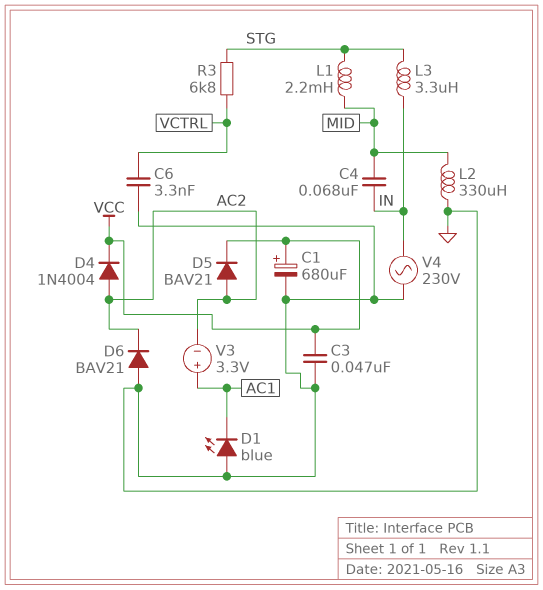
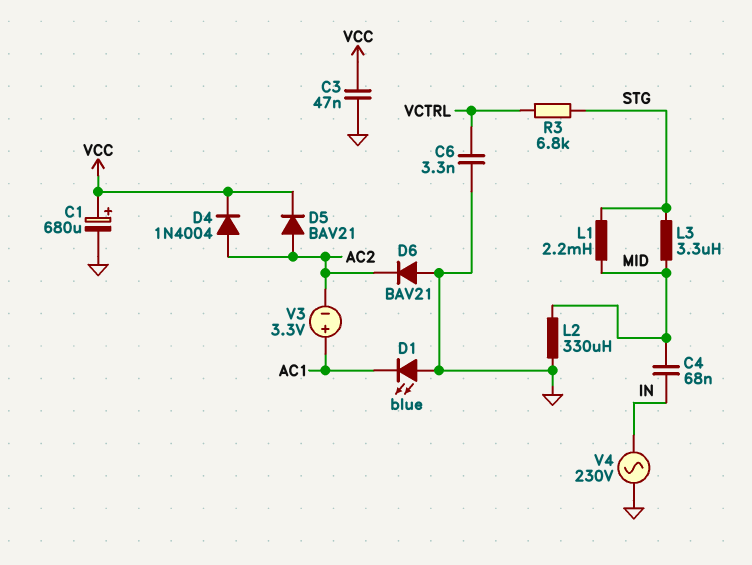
L3: 3.3uH (IN, STG) -> 3.3uH (MID, STG)

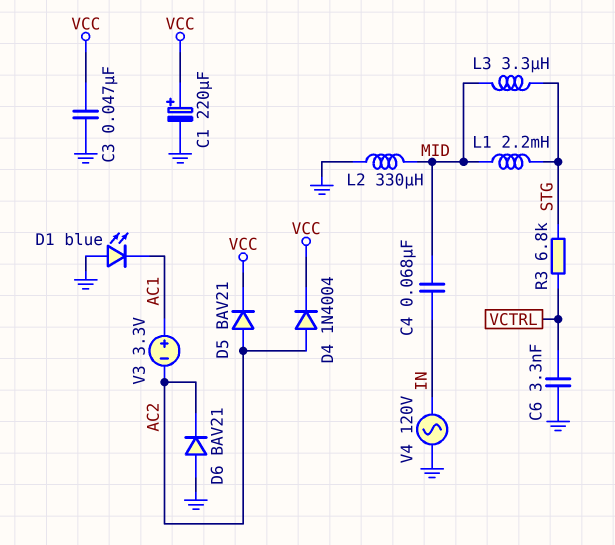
C1: 680uF (plus VCC, minus GND) -> 220uF (plus VCC, minus GND)
V4: AC 230V (GND, IN) -> AC 120V (GND, IN)

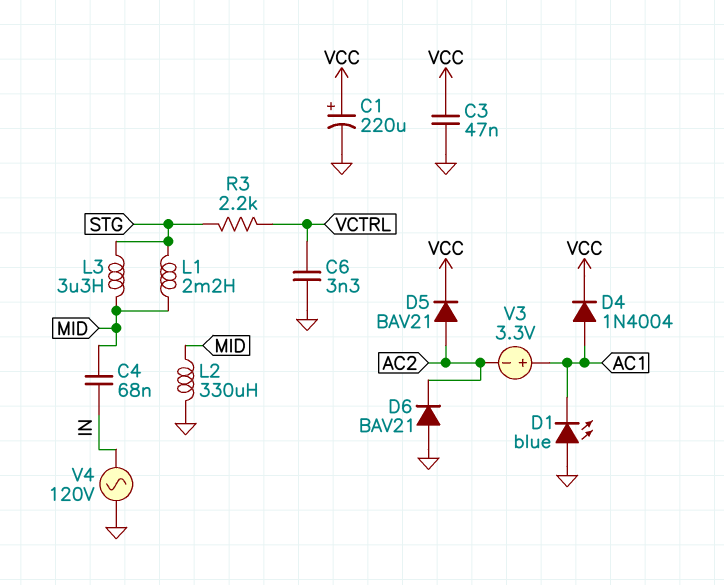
D4: diode 1N4004 (A AC2, K VCC) -> diode 1N4004 (A AC1, K VCC)
R3: 6.8k (STG, VCTRL) -> 2.2k (STG, VCTRL)

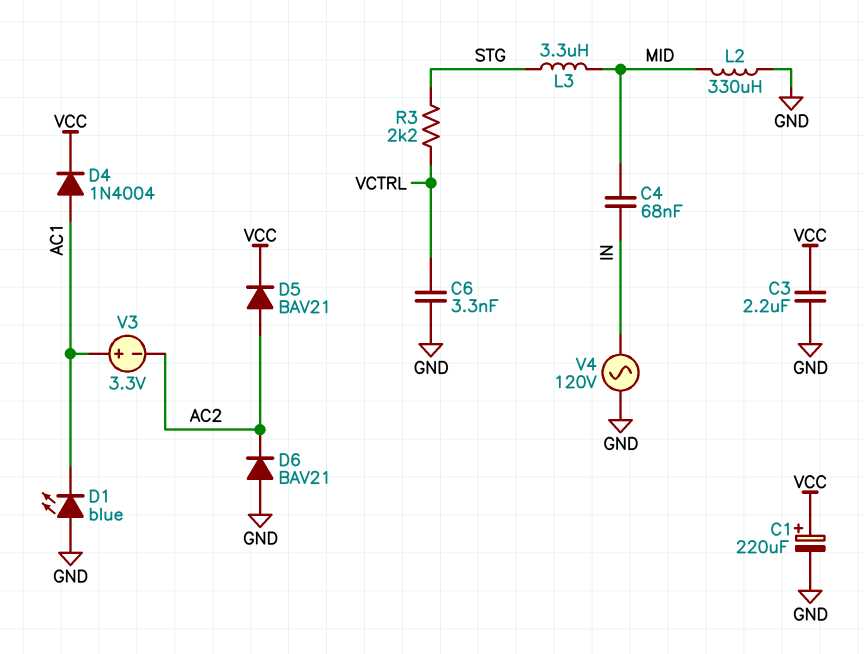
C3: 47nF (GND, VCC) -> 2.2uF (GND, VCC)
L1: 2.2mH (MID, STG) -> none

